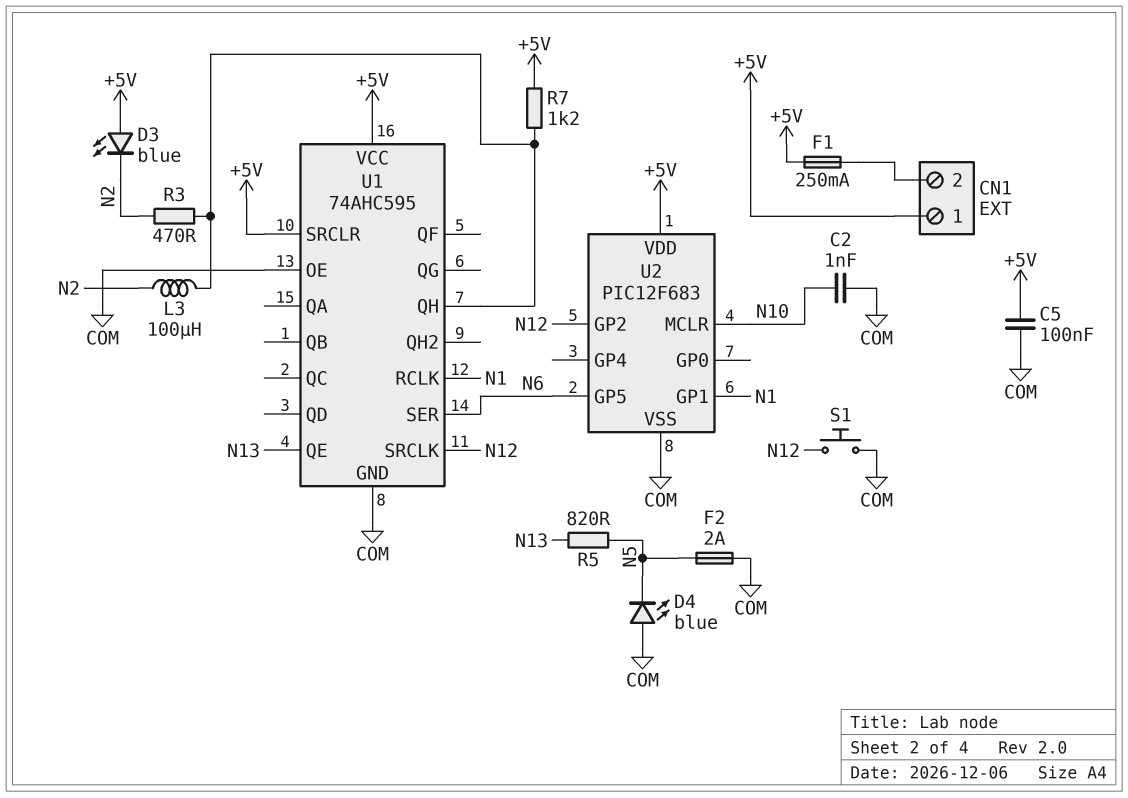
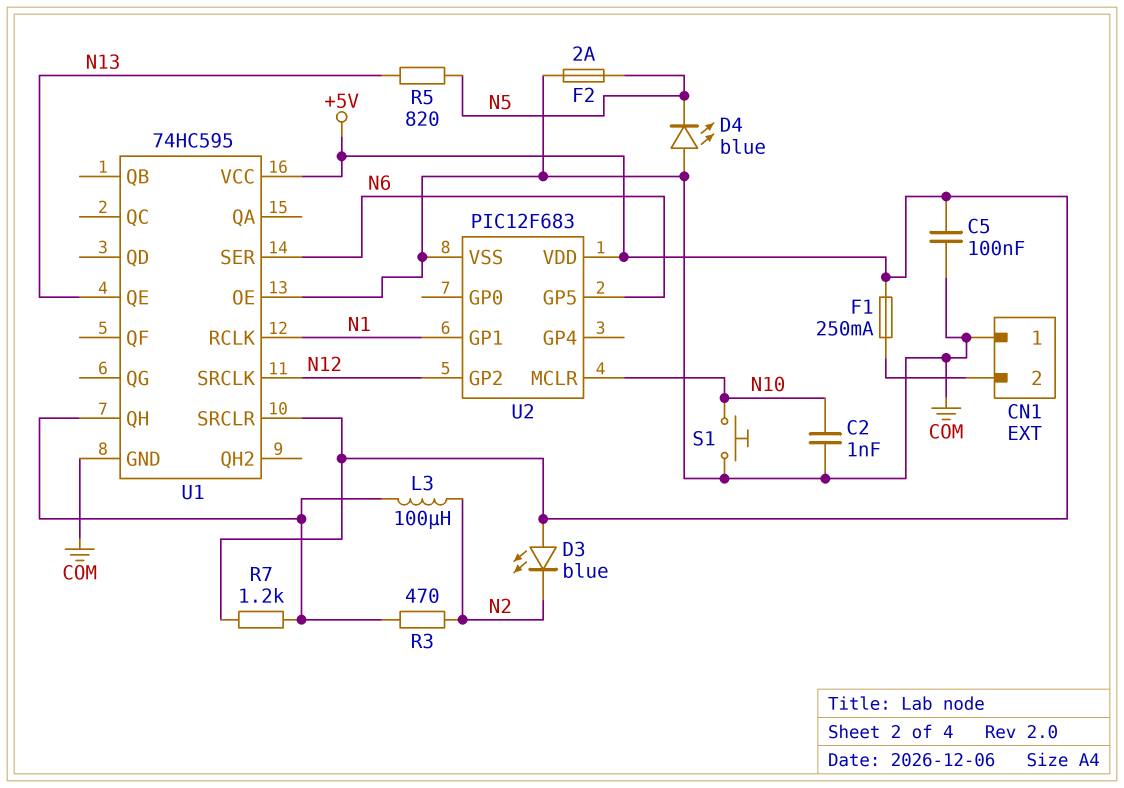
CN1 pin 1: +5V -> COM
S1: button (COM, N12) -> button (COM, N10)
U1: 74AHC595 -> 74HC595

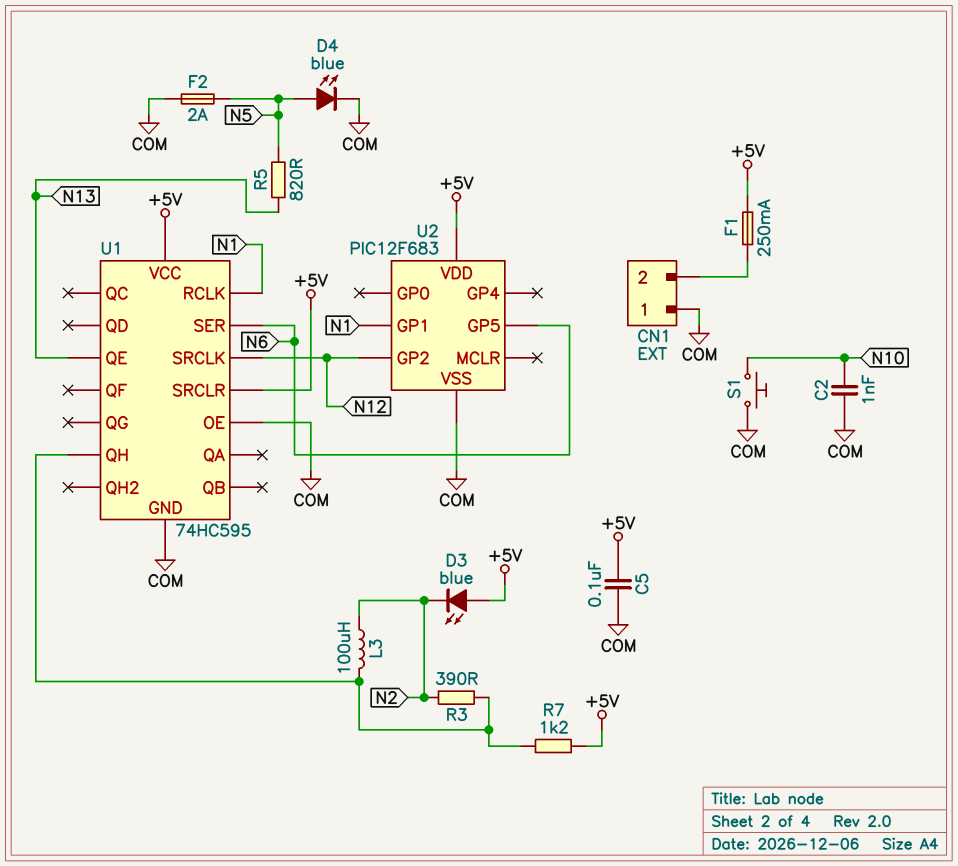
D4: LED blue (A COM, K N5) -> LED blue (A N5, K COM)
R3: 470 (N2, U1/QH) -> 390 (N2, U1/QH)
U2 pin MCLR: N10 -> none

